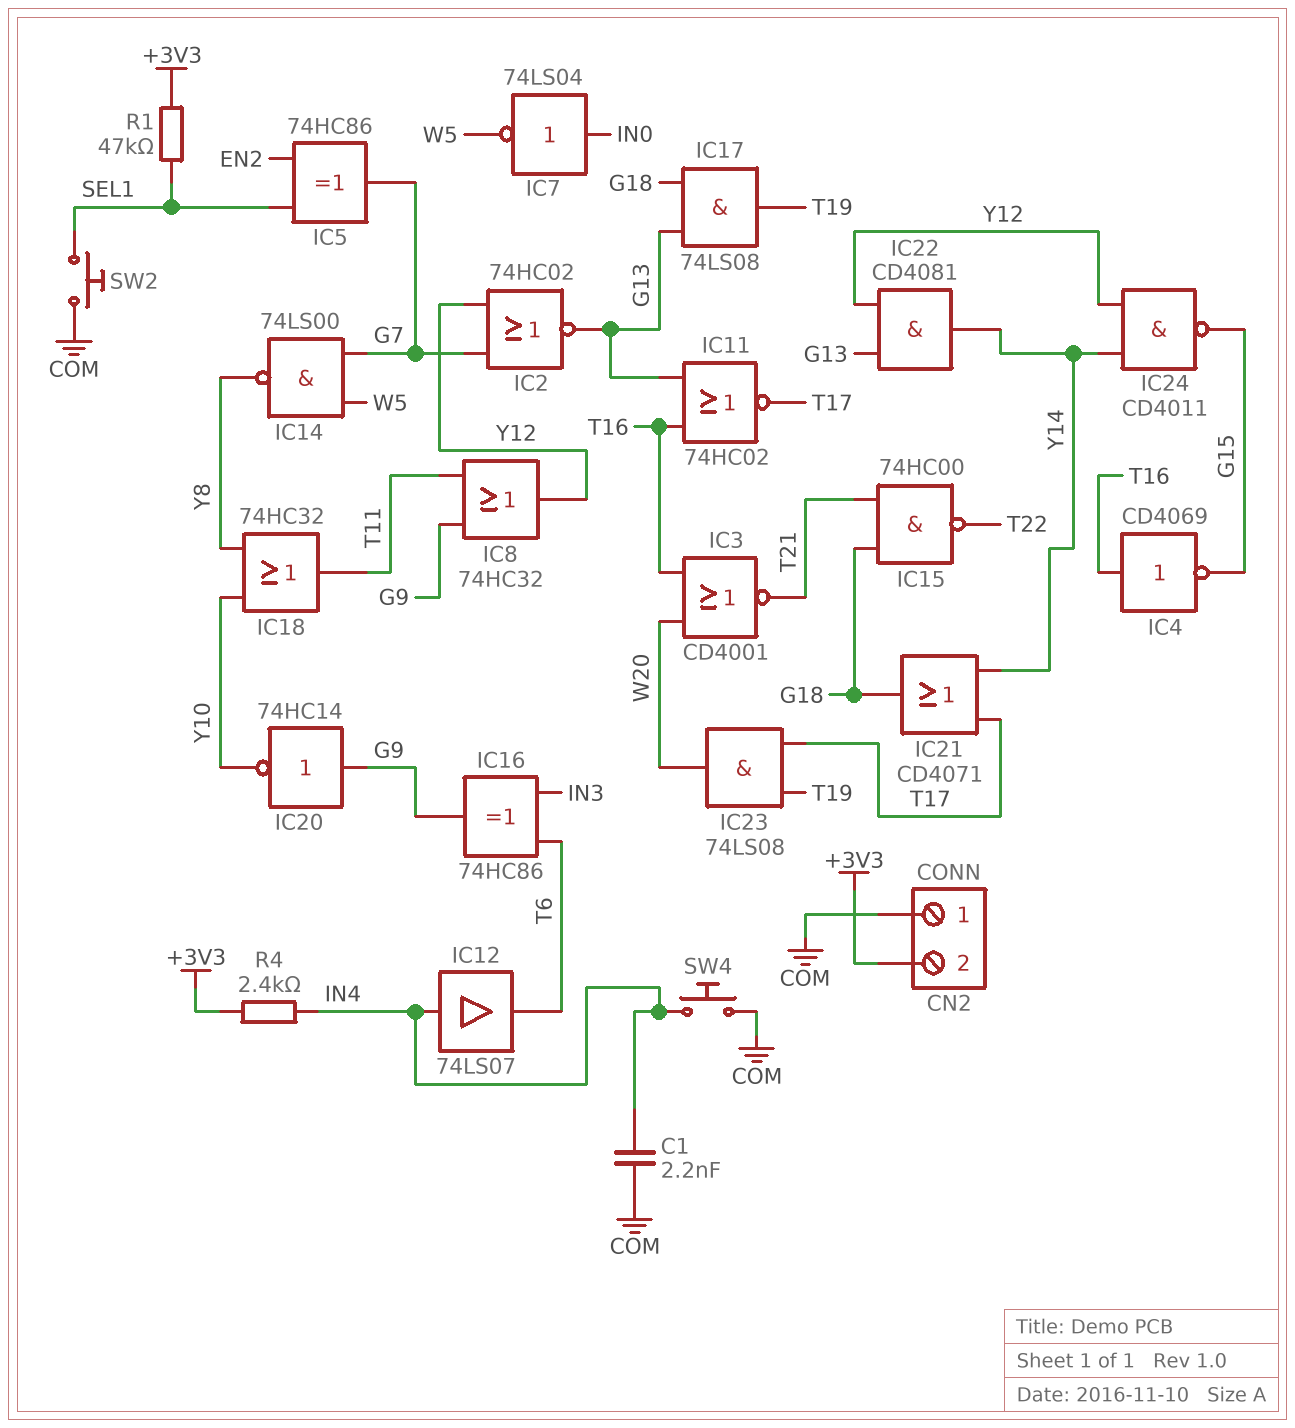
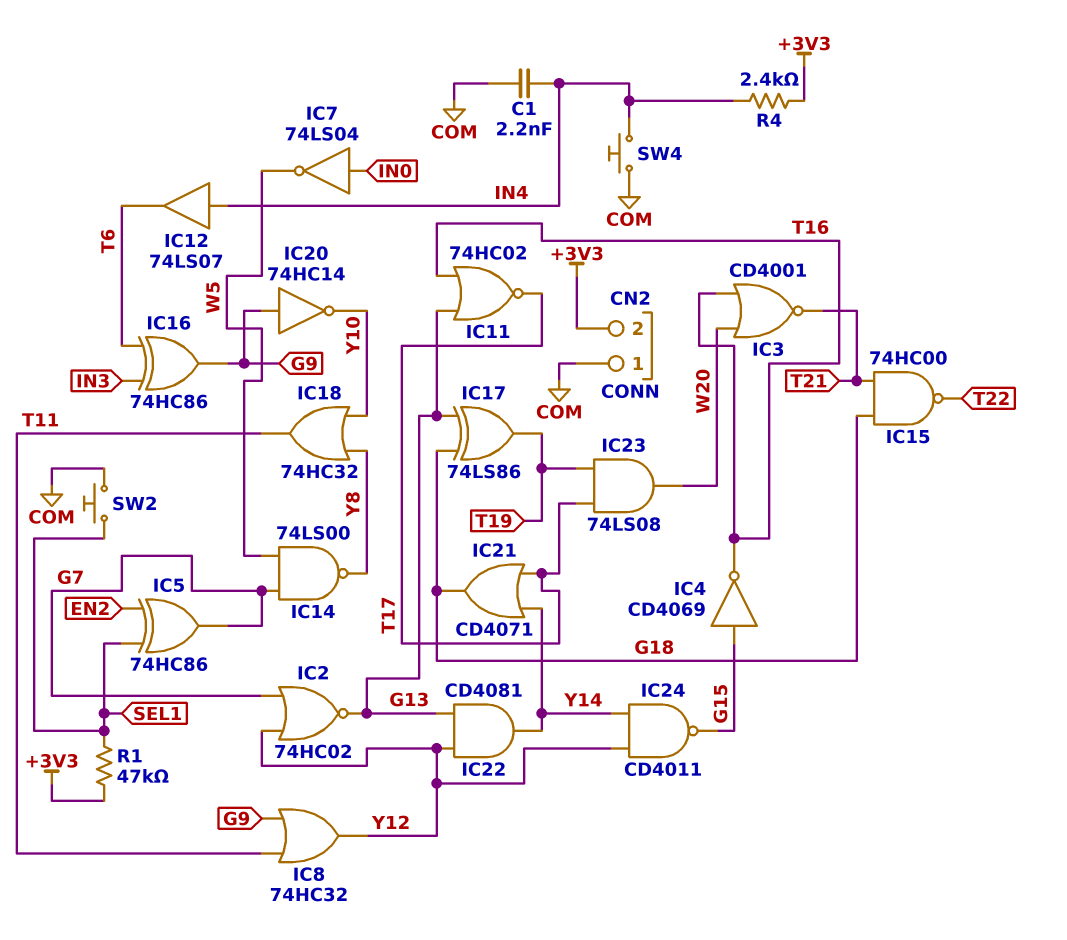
IC4: NOT CD4069 (in T16, out G15) -> NOT CD4069 (in G15, out T16)
IC17: AND 74LS08 (in G13, in G18, out T19) -> XOR 74LS86 (in G13, in G18, out T19)

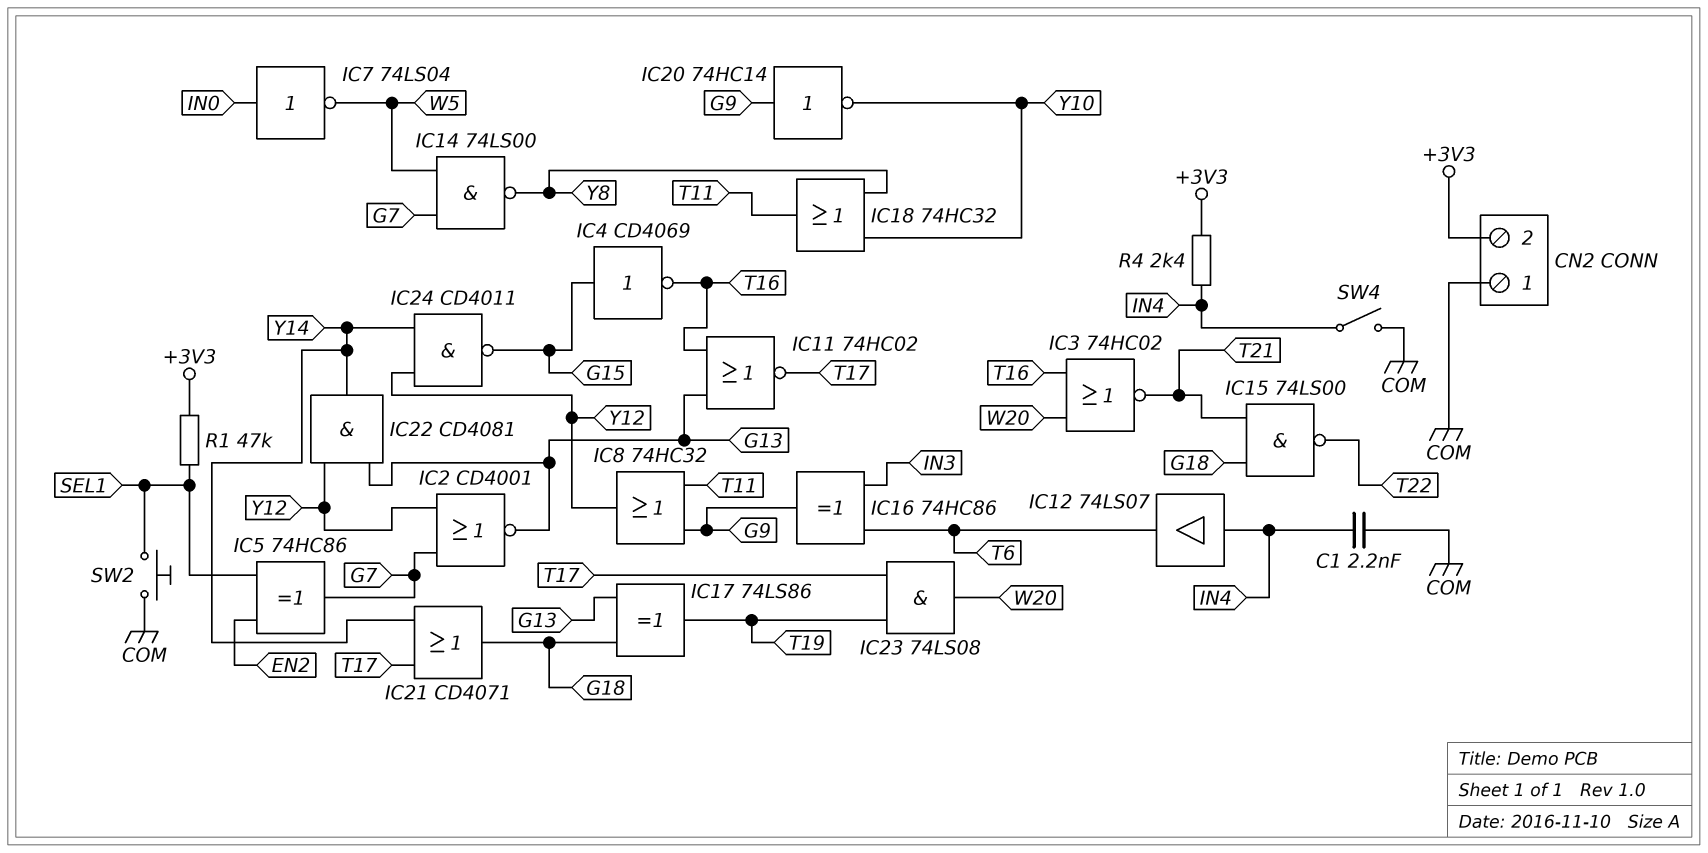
IC2: NOR 74HC02 (in G7, in Y12, out G13) -> NOR CD4001 (in G7, in Y12, out G13)
IC3: NOR CD4001 (in T16, in W20, out T21) -> NOR 74HC02 (in T16, in W20, out T21)
IC15: NAND 74HC00 (in G18, in T21, out T22) -> NAND 74LS00 (in G18, in T21, out T22)
SW4: button (COM, IN4) -> switch (COM, IN4)

